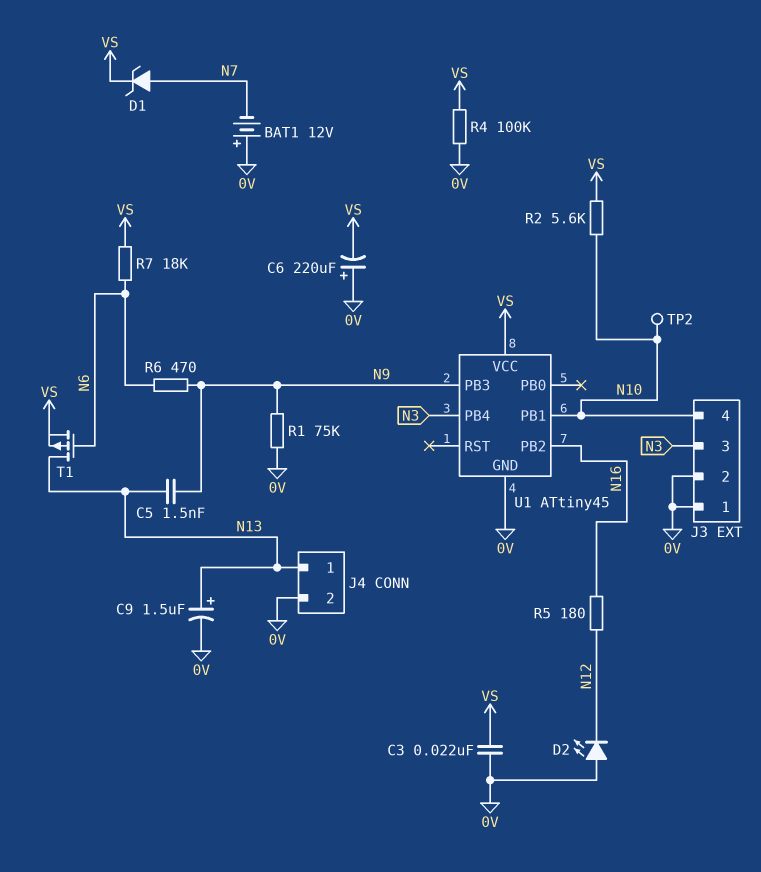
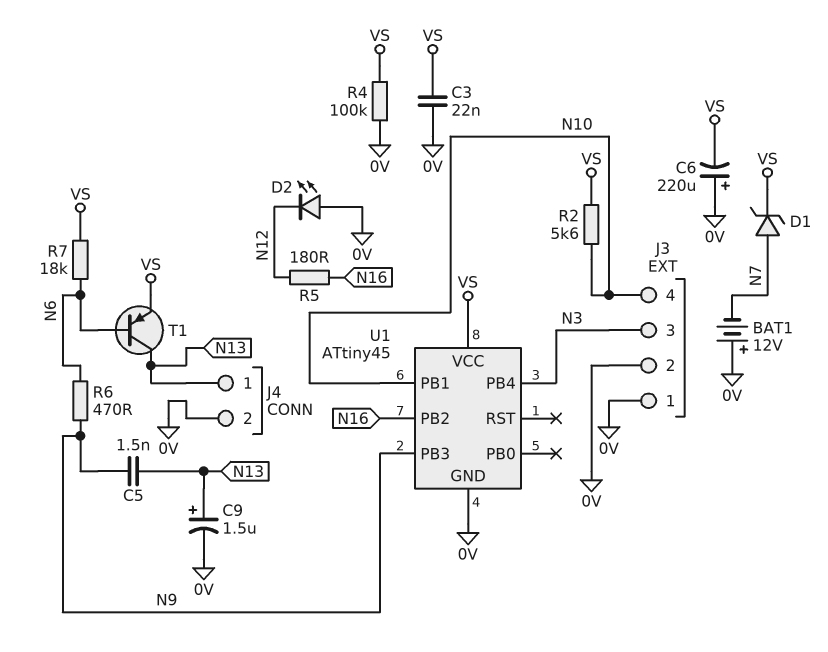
R1: 75k (0V, N9) -> none
T1: PMOS (G N6, D N13, S VS) -> PNP (B N6, C N13, E VS)
TP2: test point (N10) -> none

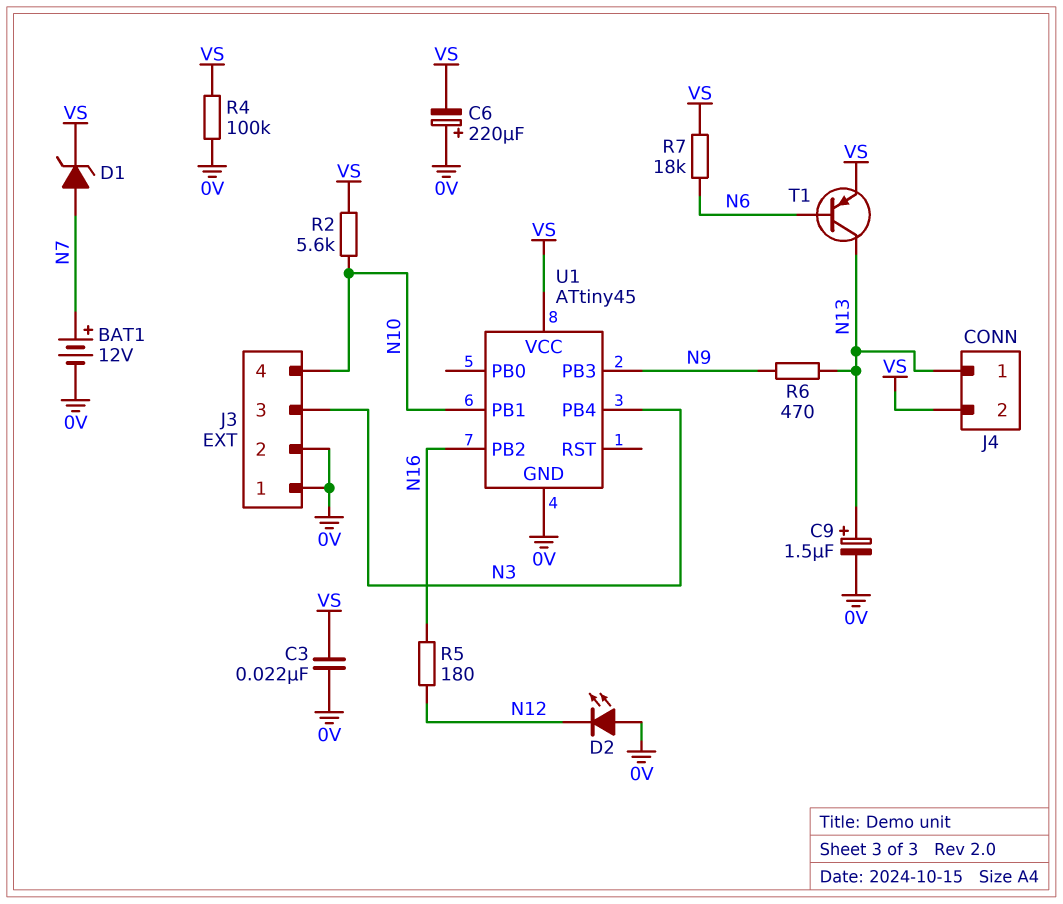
BAT1: 12V (plus 0V, minus N7) -> 12V (plus N7, minus 0V)
C5: 1.5nF (N9, N13) -> none
J4 pin 2: 0V -> VS
R6: 470 (N6, N9) -> 470 (N9, N13)

